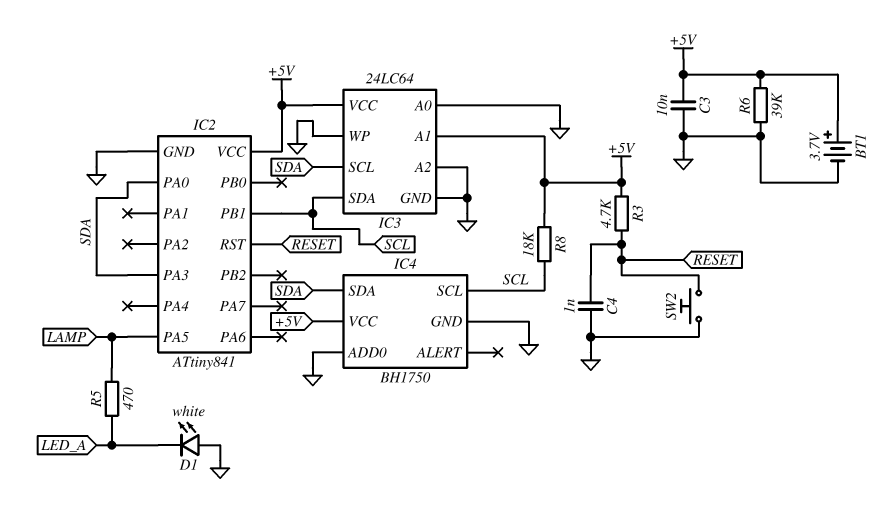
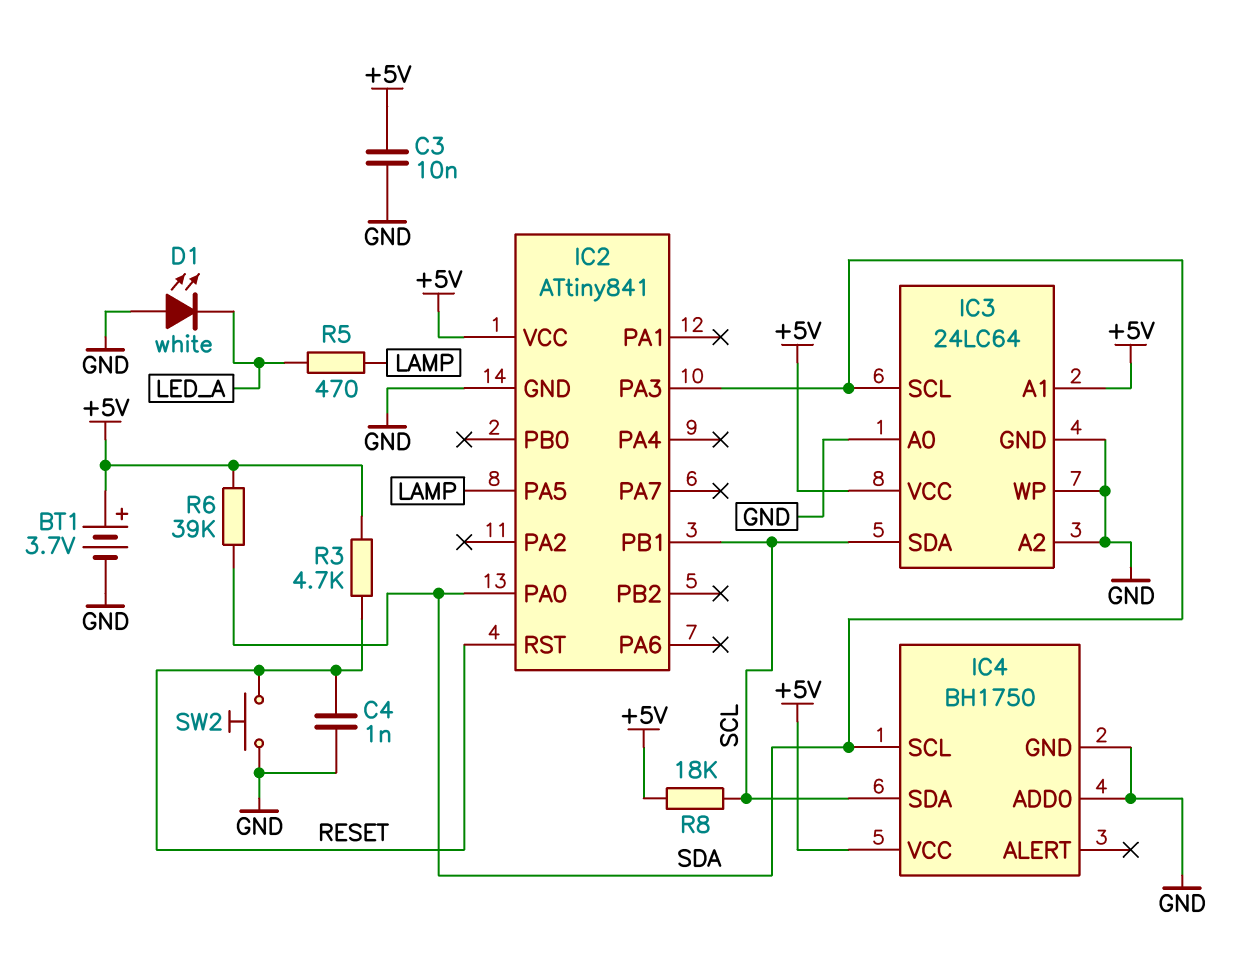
IC4 pin SCL: SCL -> SDA
IC4 pin SDA: SDA -> SCL
R6: 39k (+5V, GND) -> 39k (+5V, SDA)

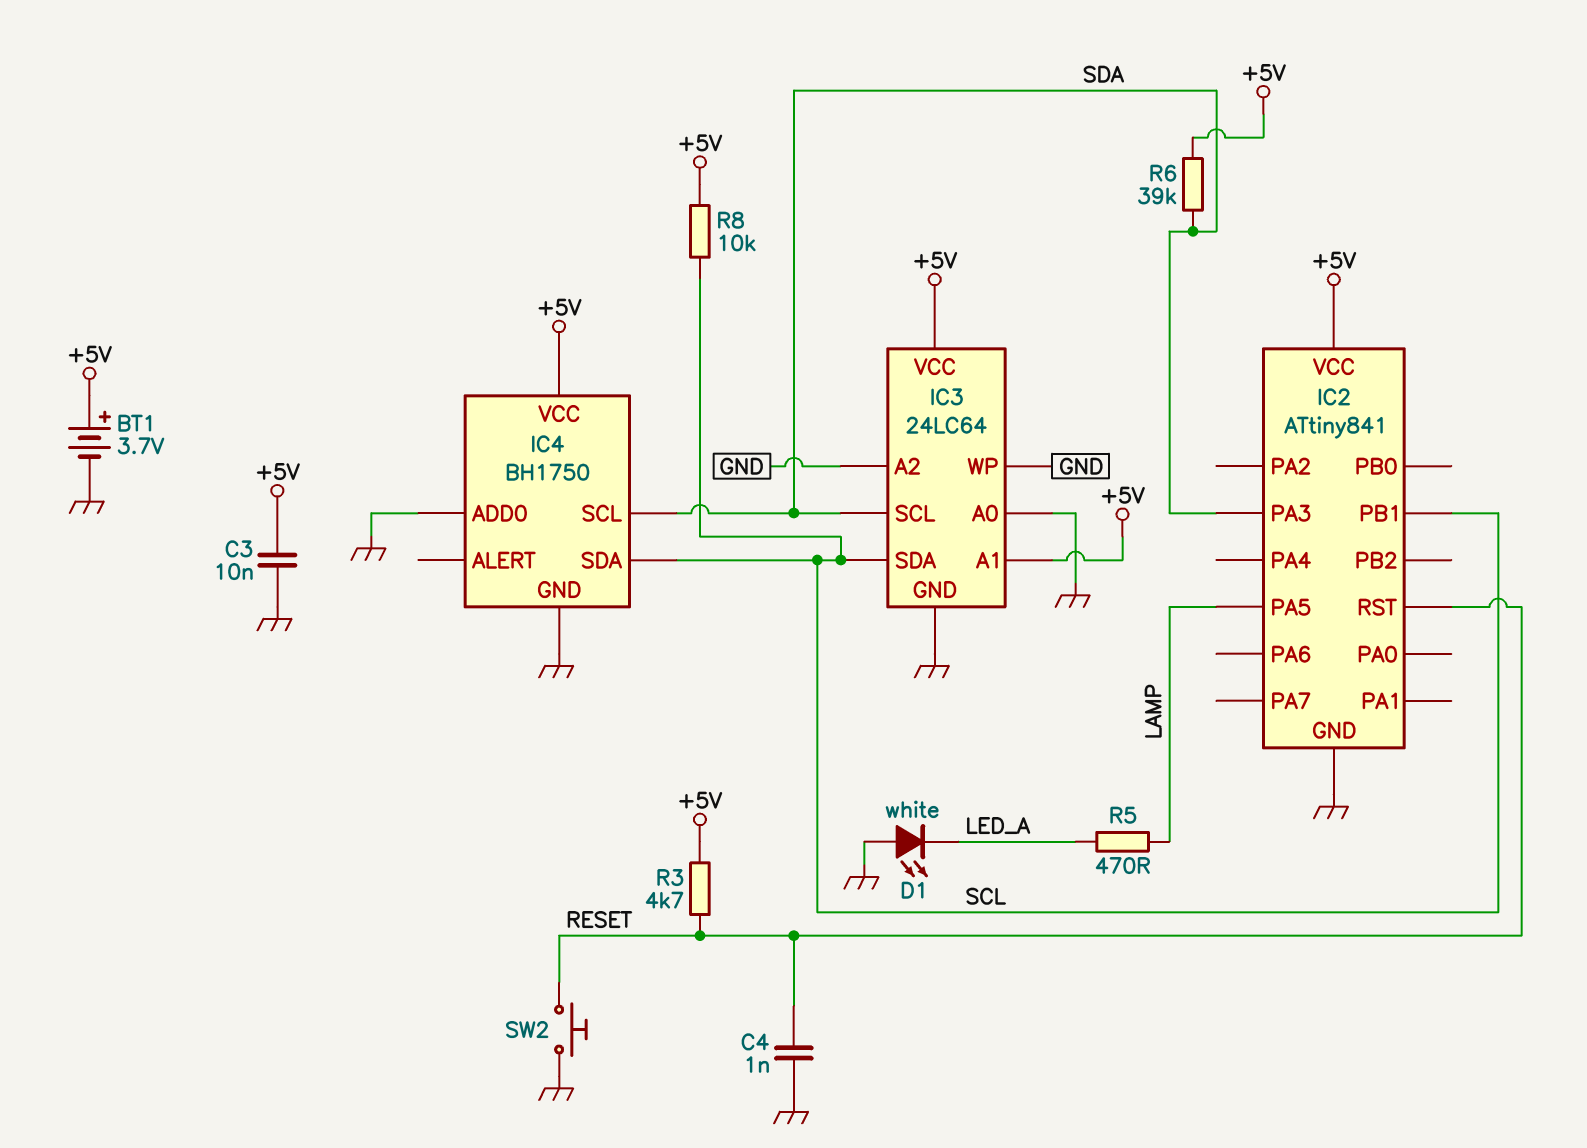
IC2 pin PA0: SDA -> none
R8: 18k (+5V, SCL) -> 10k (+5V, SCL)

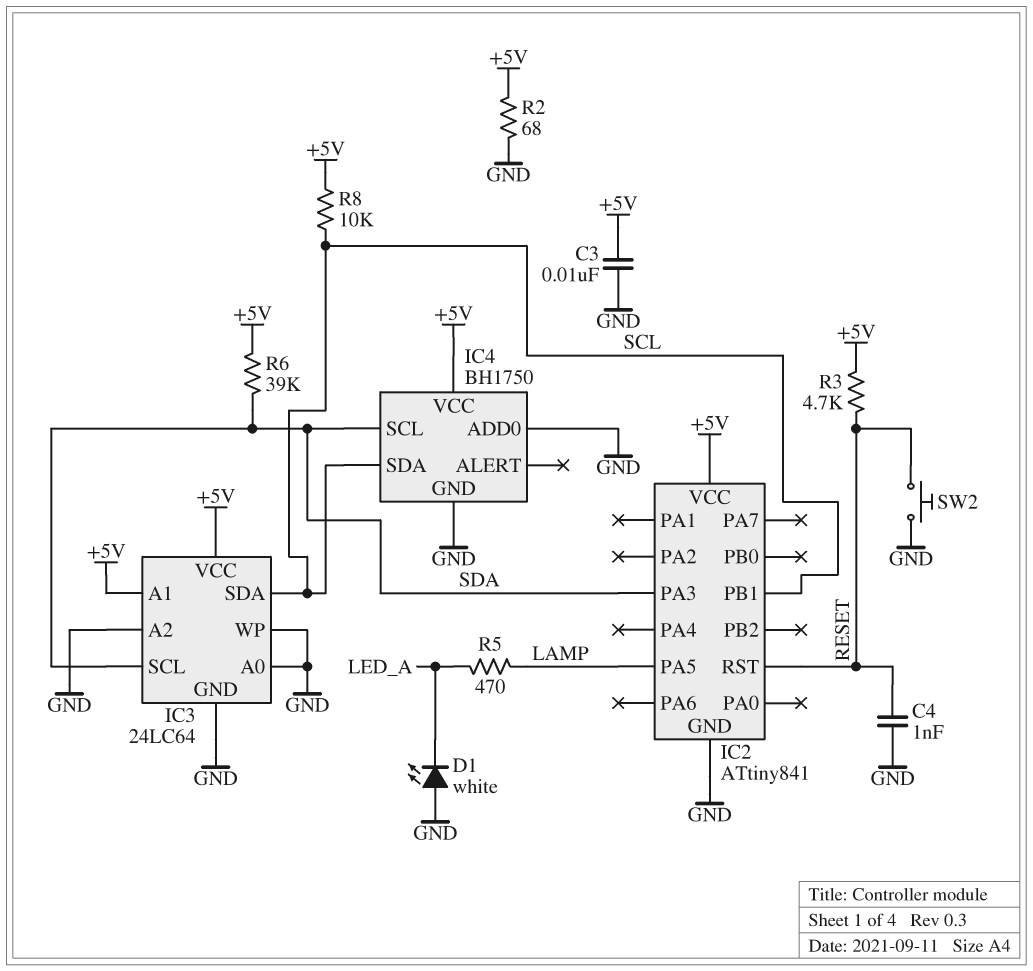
BT1: 3.7V (plus +5V, minus GND) -> none
R2: none -> 68 (+5V, GND)

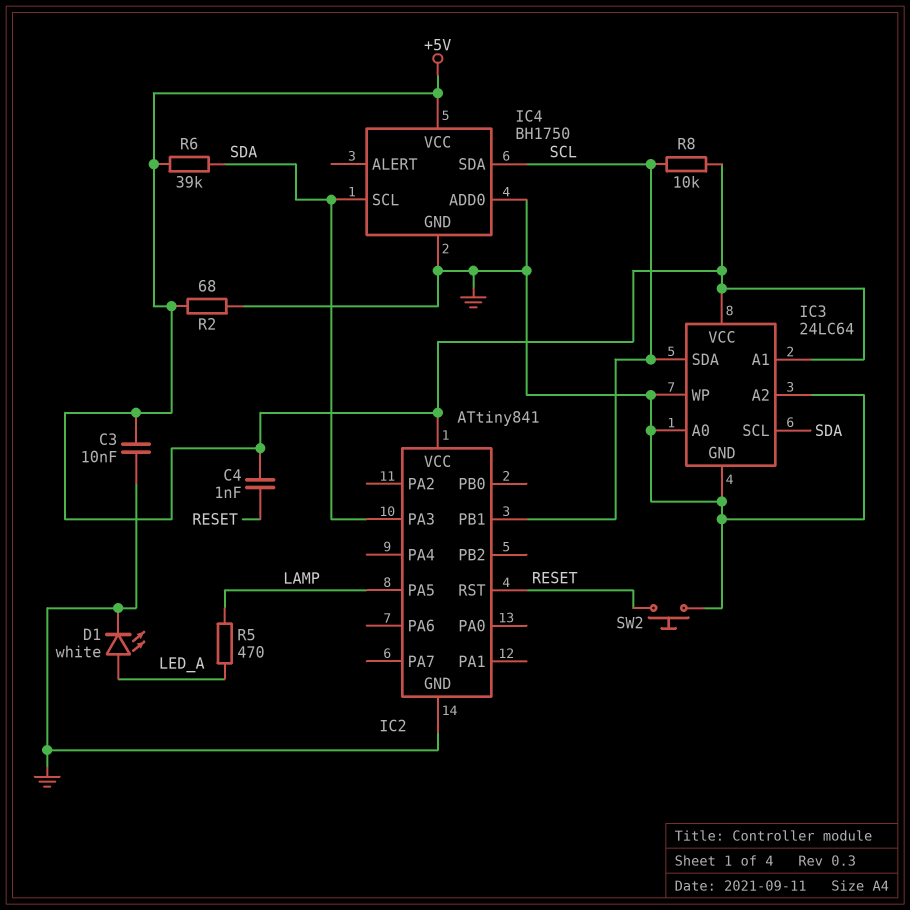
C4: 1nF (GND, RESET) -> 1nF (+5V, RESET)
D1: LED white (A GND, K LED_A) -> LED white (A LED_A, K GND)
R3: 4.7k (+5V, RESET) -> none

